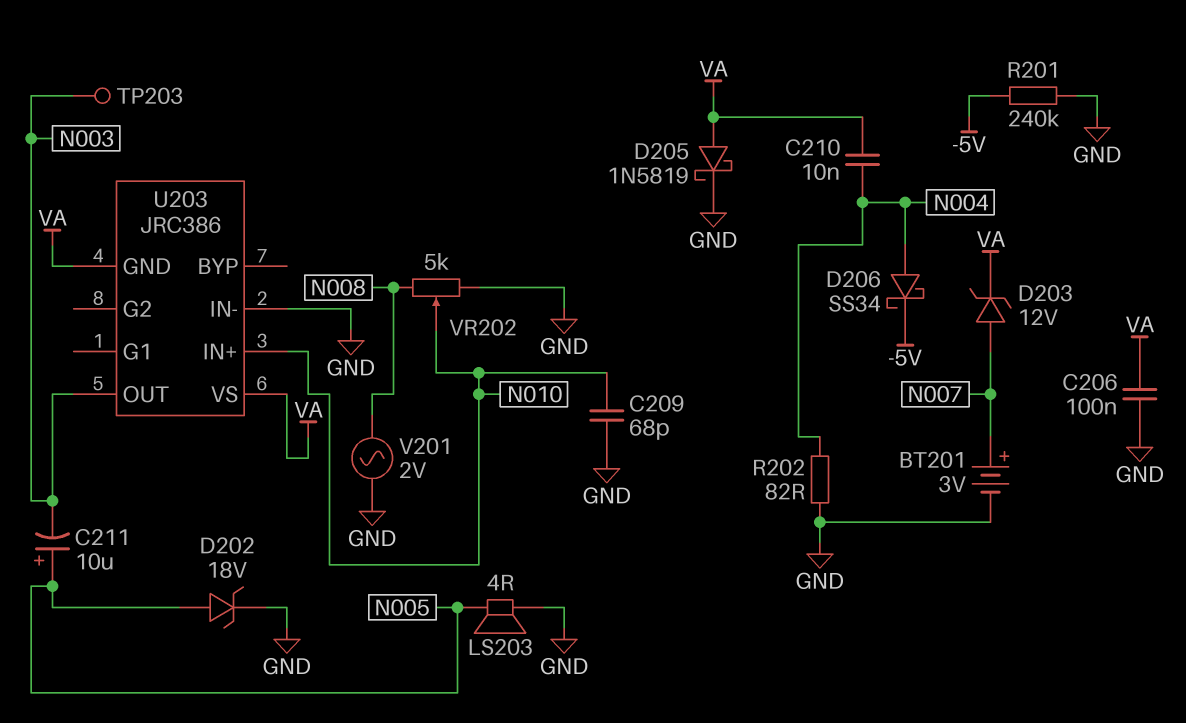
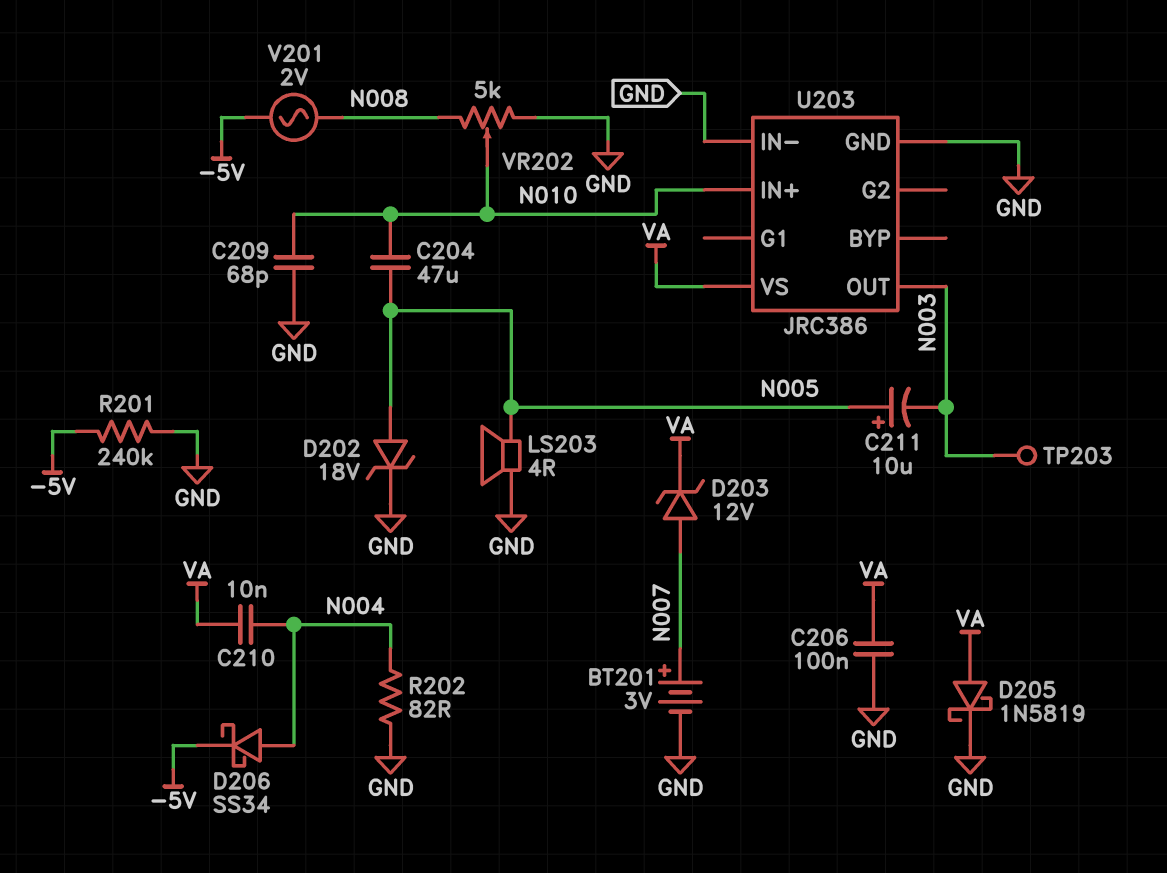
C204: none -> 47uF (N005, N010)
U203 pin GND: VA -> GND
V201: AC 2V (GND, N008) -> AC 2V (-5V, N008)

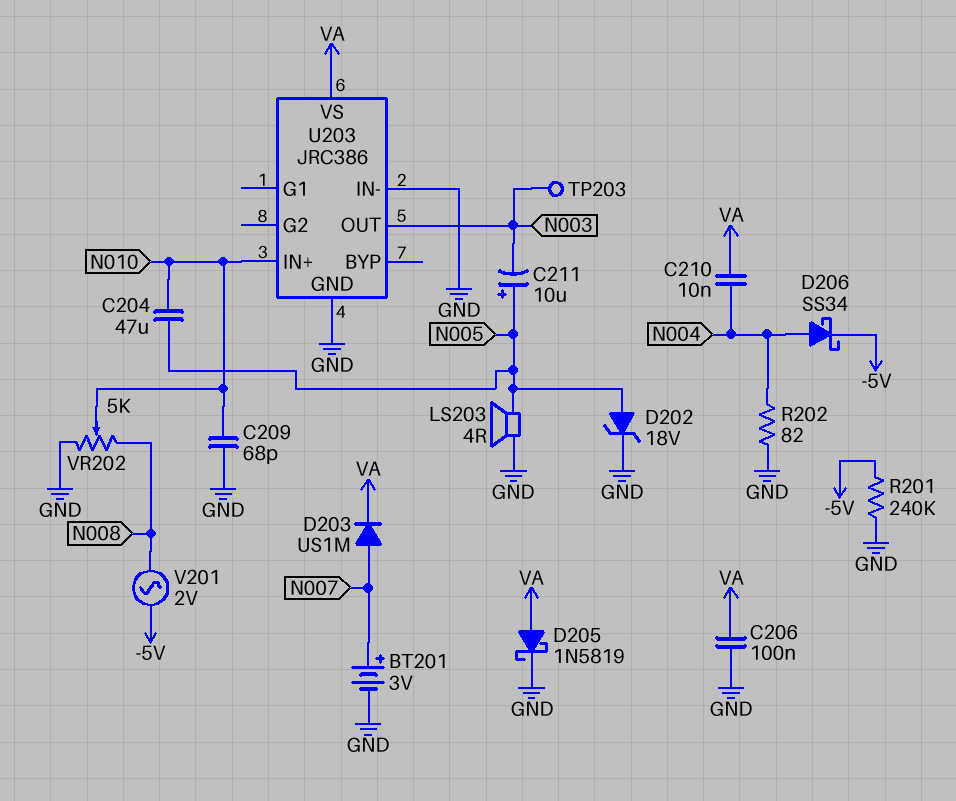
D203: zener 12V (A N007, K VA) -> diode US1M (A N007, K VA)

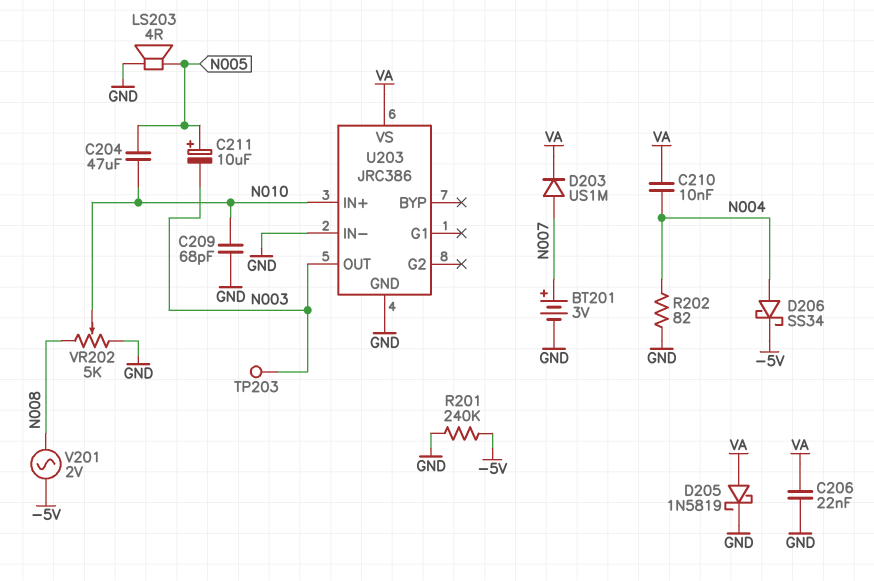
C206: 100nF (GND, VA) -> 22nF (GND, VA)
D202: zener 18V (A N005, K GND) -> none

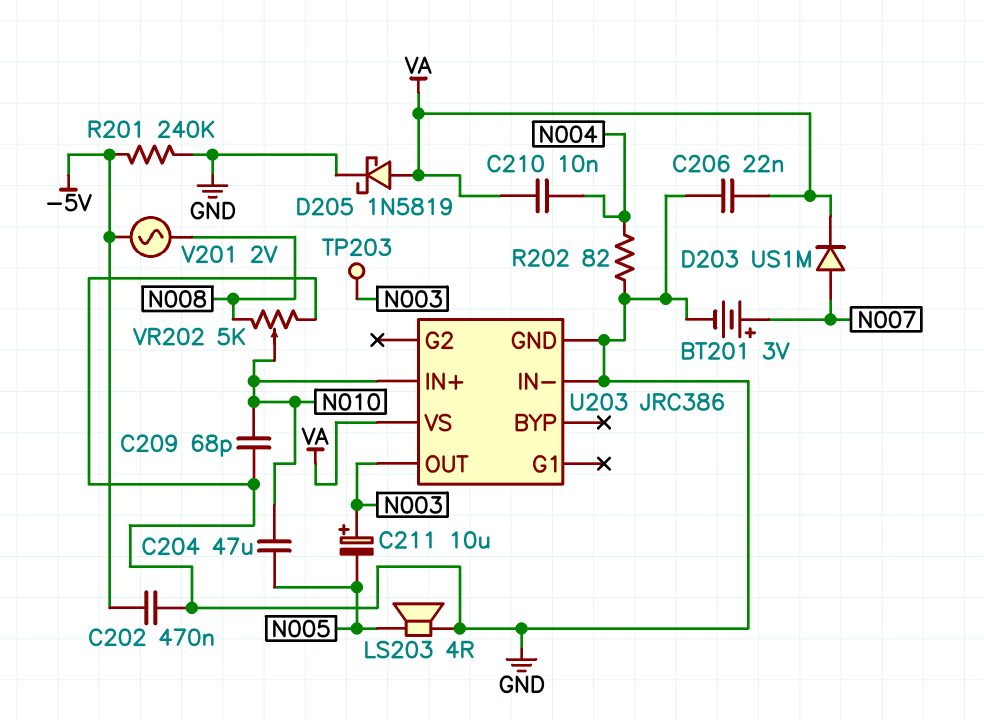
C202: none -> 470nF (-5V, GND)
C211: 10uF (plus N005, minus N003) -> 10uF (plus N003, minus N005)
D206: schottky SS34 (A N004, K -5V) -> none

